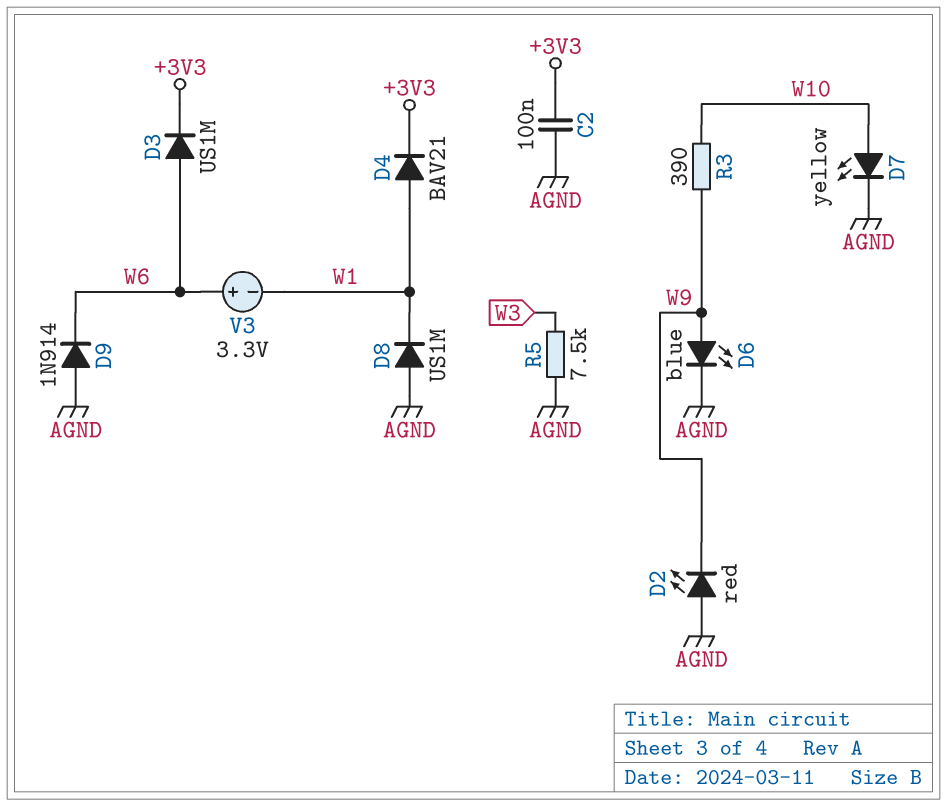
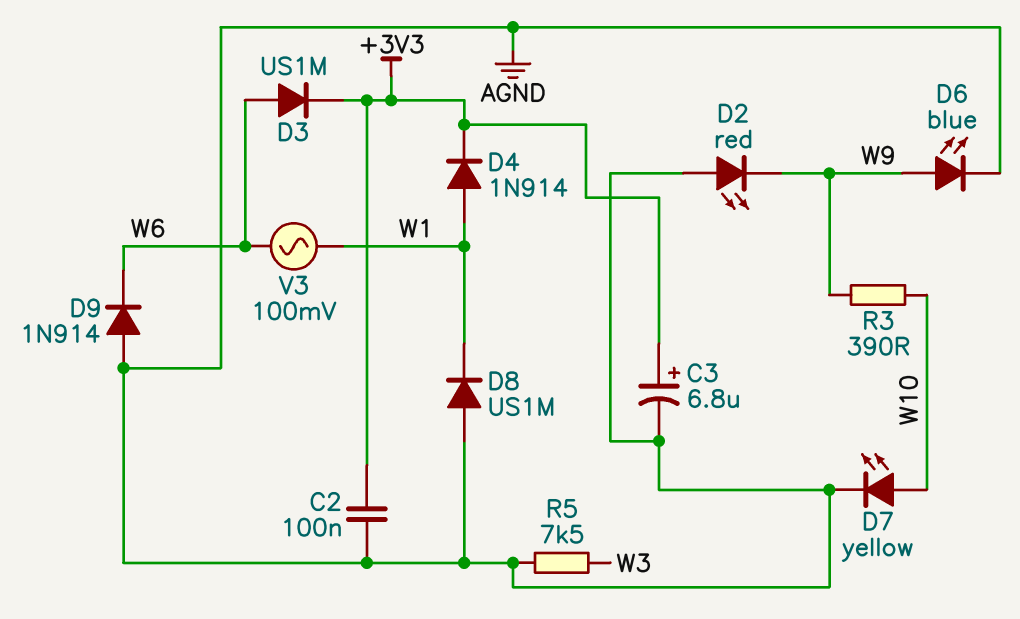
C3: none -> 6.8uF (plus +3V3, minus AGND)
D4: diode BAV21 (A W1, K +3V3) -> diode 1N914 (A W1, K +3V3)
V3: 3.3V (plus W6, minus W1) -> AC 100mV (W1, W6)

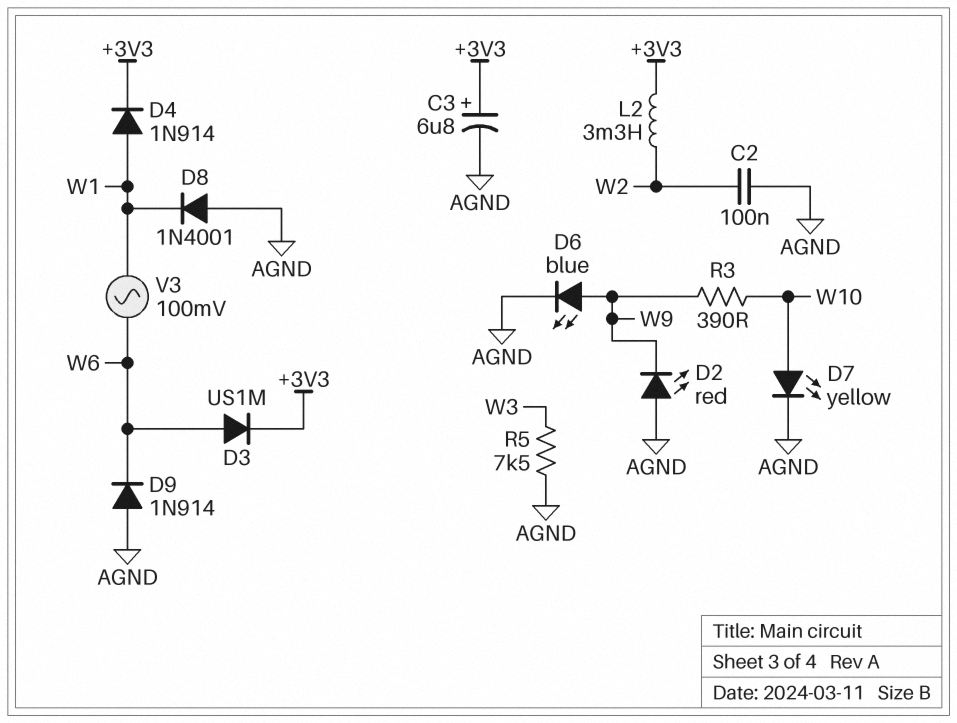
C2: 100nF (+3V3, AGND) -> 100nF (AGND, W2)
D8: diode US1M (A AGND, K W1) -> diode 1N4001 (A AGND, K W1)
L2: none -> 3.3mH (+3V3, W2)

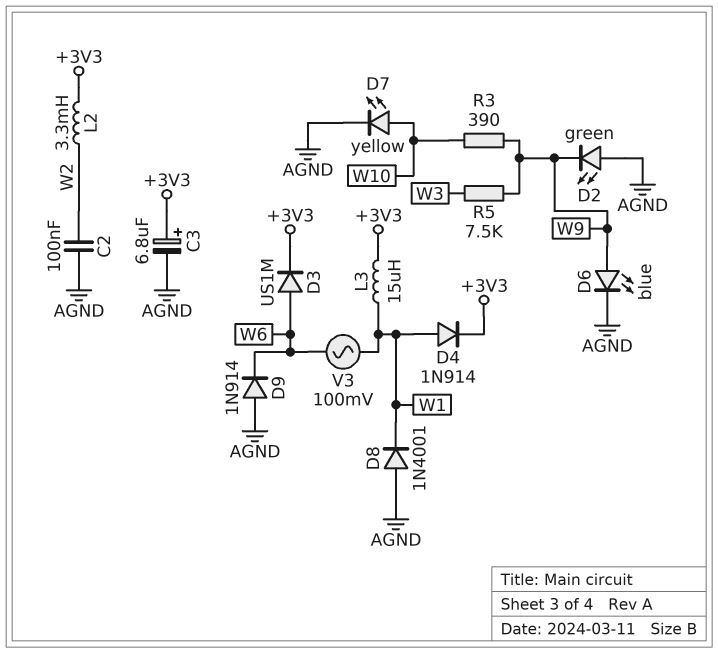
D2: LED red (A AGND, K W9) -> LED green (A AGND, K W9)
L3: none -> 15uH (+3V3, W1)
R5: 7.5k (AGND, W3) -> 7.5k (W3, W9)

